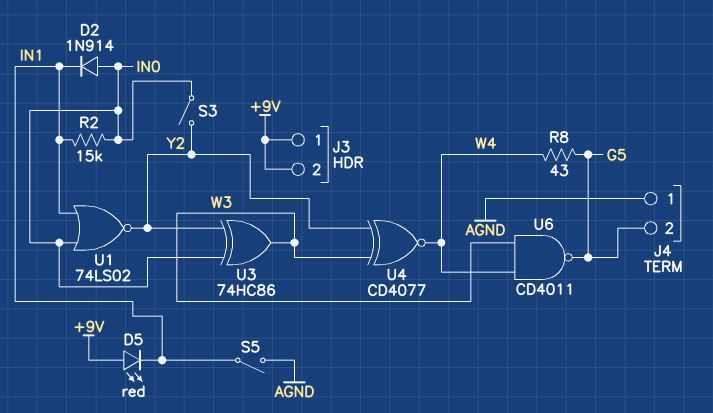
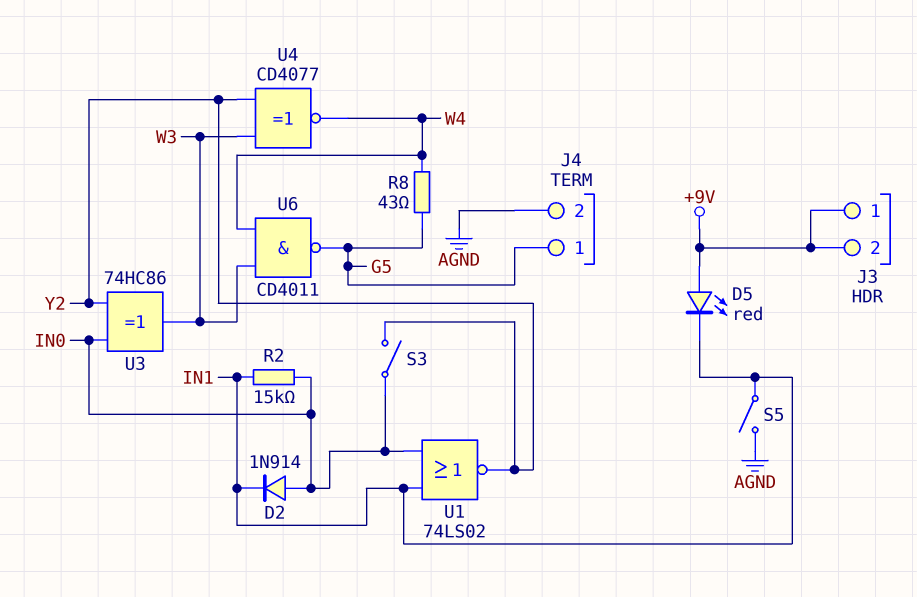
J4 pin 1: AGND -> G5
J4 pin 2: G5 -> AGND

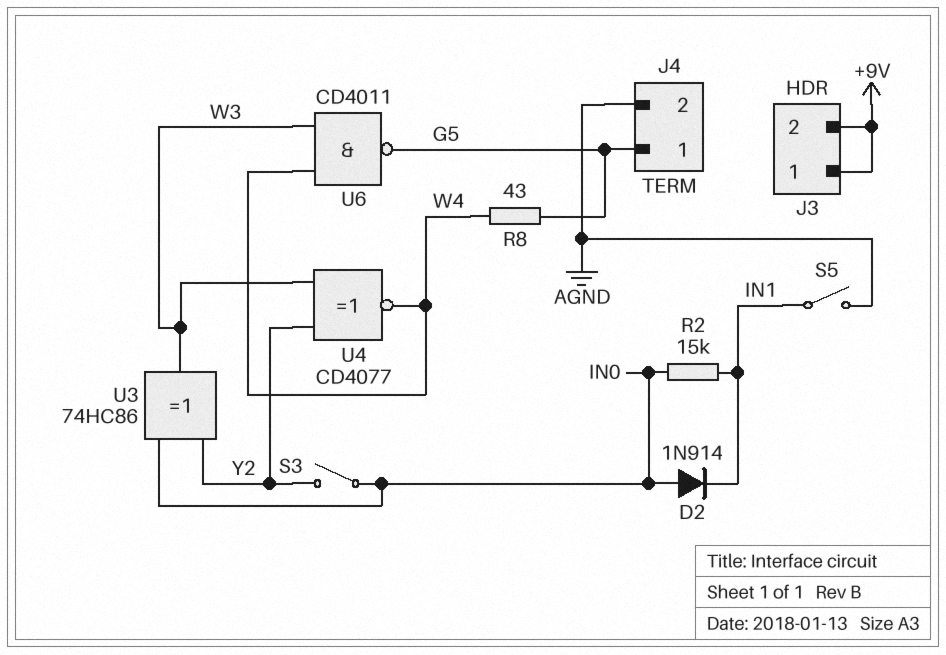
D5: LED red (A +9V, K IN1) -> none
U1: NOR 74LS02 (in IN0, in IN1, out Y2) -> none

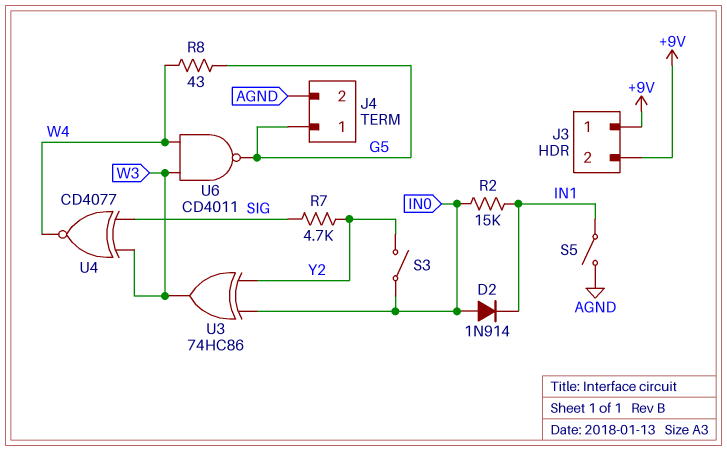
R7: none -> 4.7k (SIG, Y2)
U4: XNOR CD4077 (in W3, in Y2, out W4) -> XNOR CD4077 (in SIG, in W3, out W4)

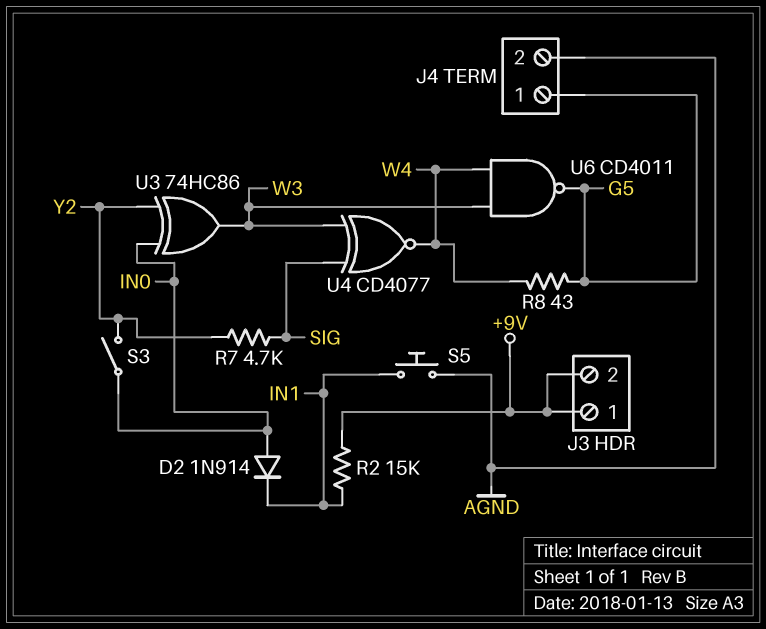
R2: 15k (IN0, IN1) -> 15k (+9V, IN1)
S5: switch (AGND, IN1) -> button (AGND, IN1)

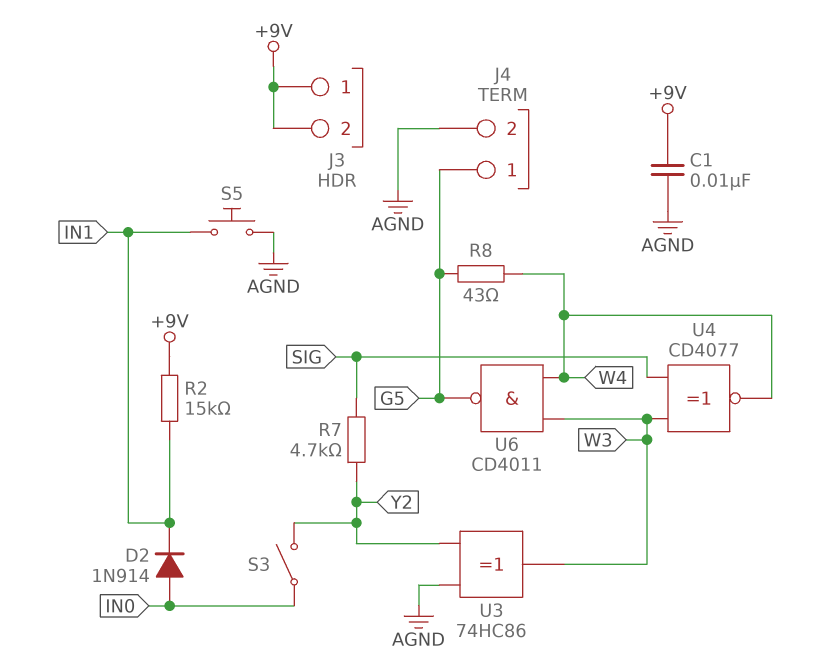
C1: none -> 10nF (+9V, AGND)
U3: XOR 74HC86 (in IN0, in Y2, out W3) -> XOR 74HC86 (in AGND, in Y2, out W3)

